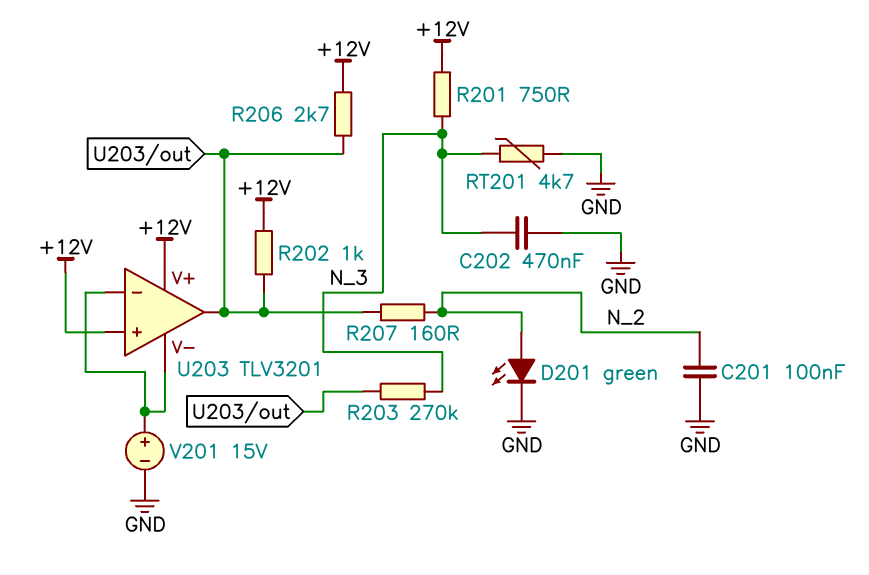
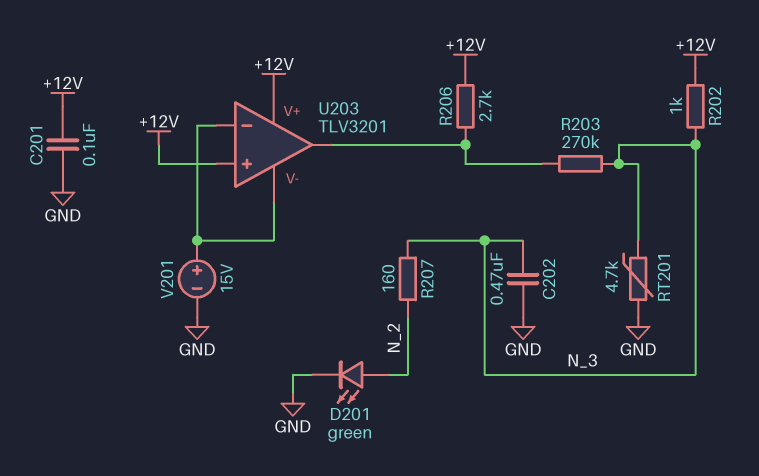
C201: 100nF (GND, N_2) -> 100nF (+12V, GND)
R201: 750 (+12V, N_3) -> none
R202: 1k (+12V, U203/out) -> 1k (+12V, N_3)
R207: 160 (N_2, U203/out) -> 160 (N_2, N_3)

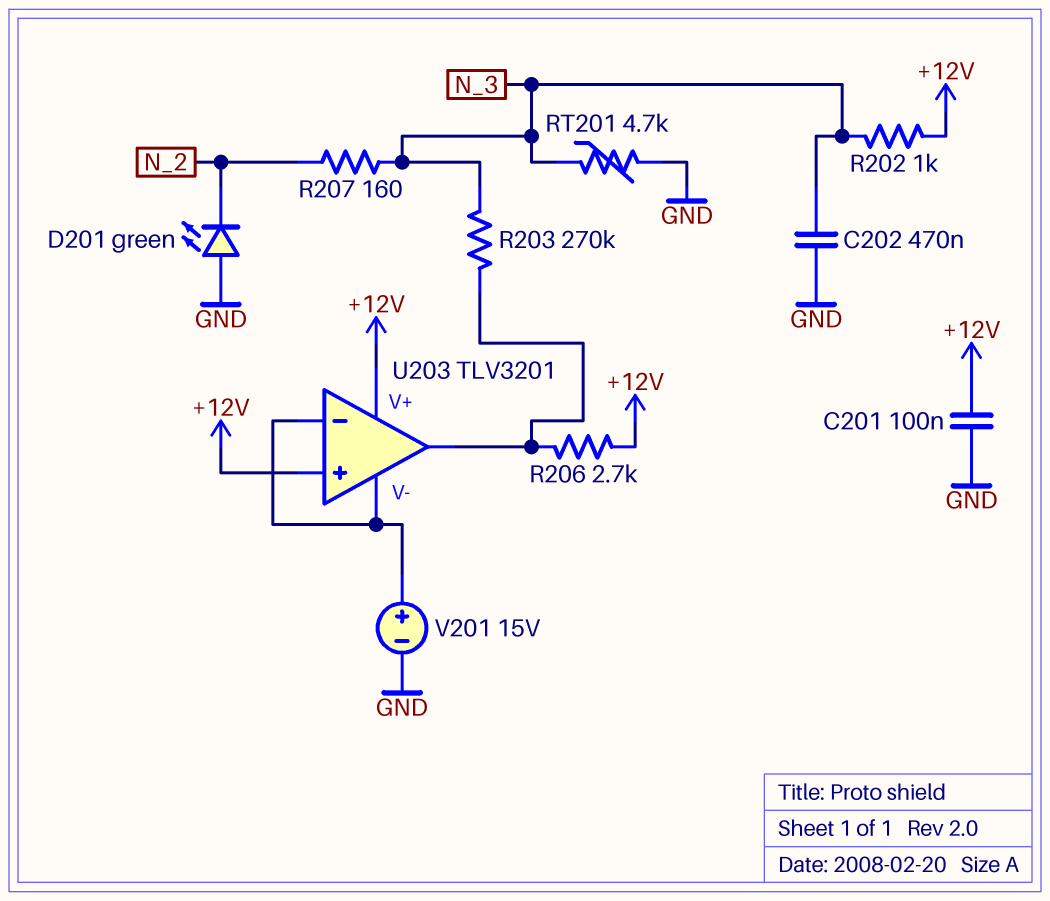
D201: LED green (A N_2, K GND) -> LED green (A GND, K N_2)

